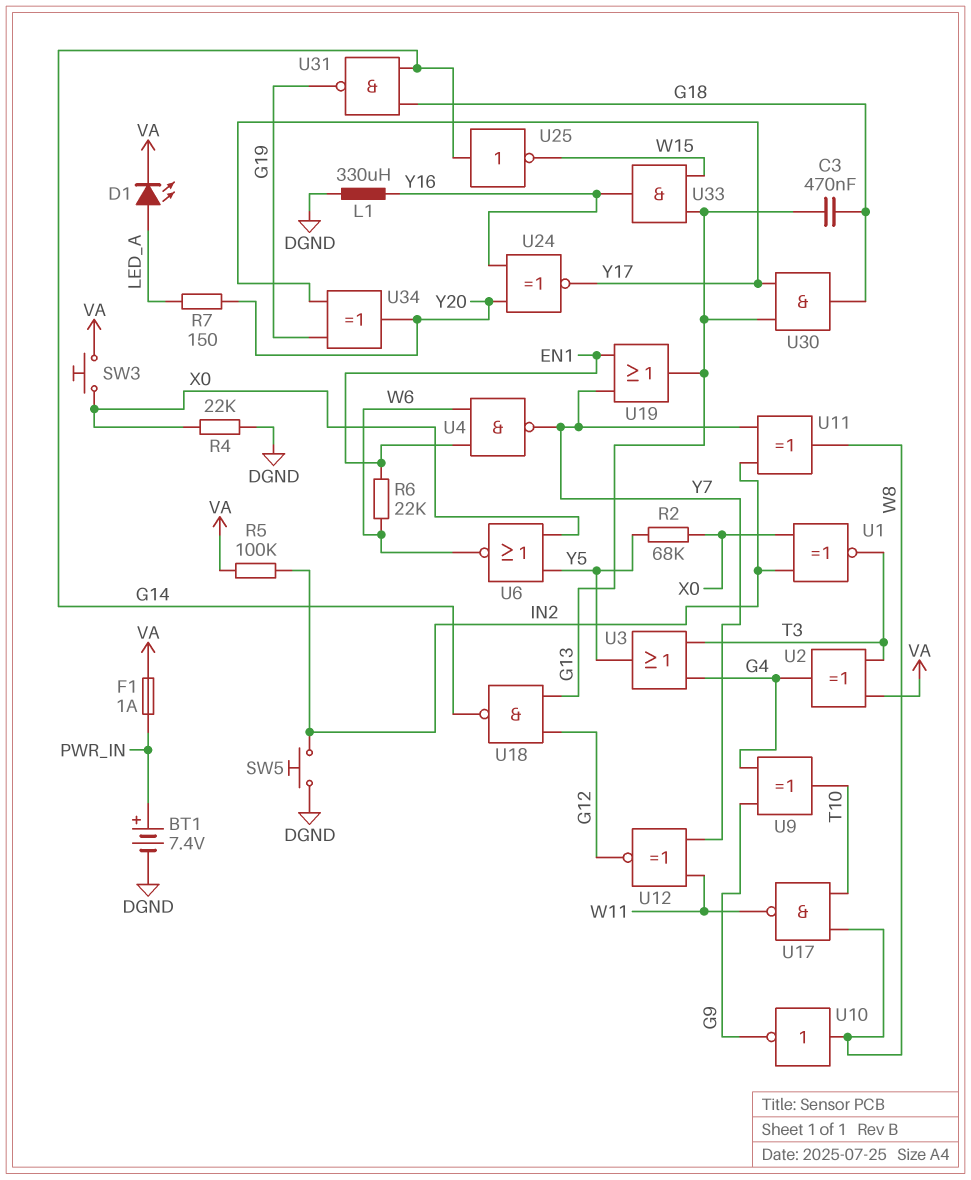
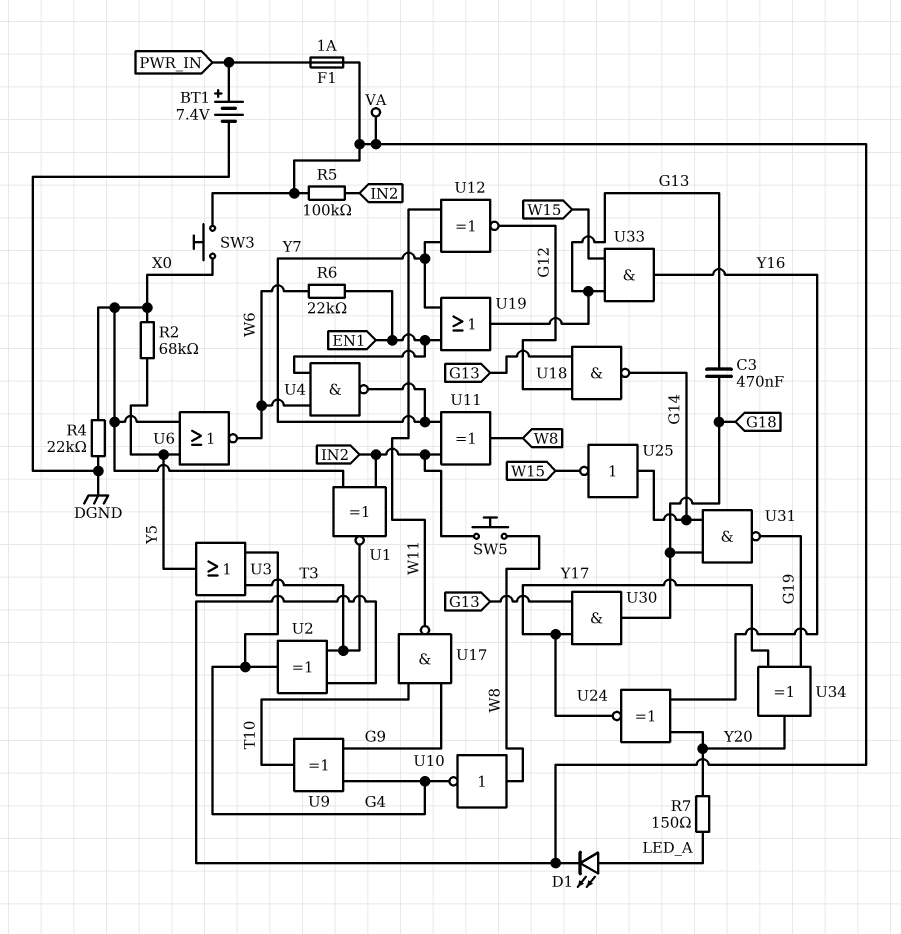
L1: 330uH (DGND, Y16) -> none
SW5: button (DGND, IN2) -> button (IN2, W8)
U10: NOT (in W8, out G9) -> NOT (in W8, out G4)
U17: NAND (in T10, in W8, out W11) -> NAND (in G9, in T10, out W11)

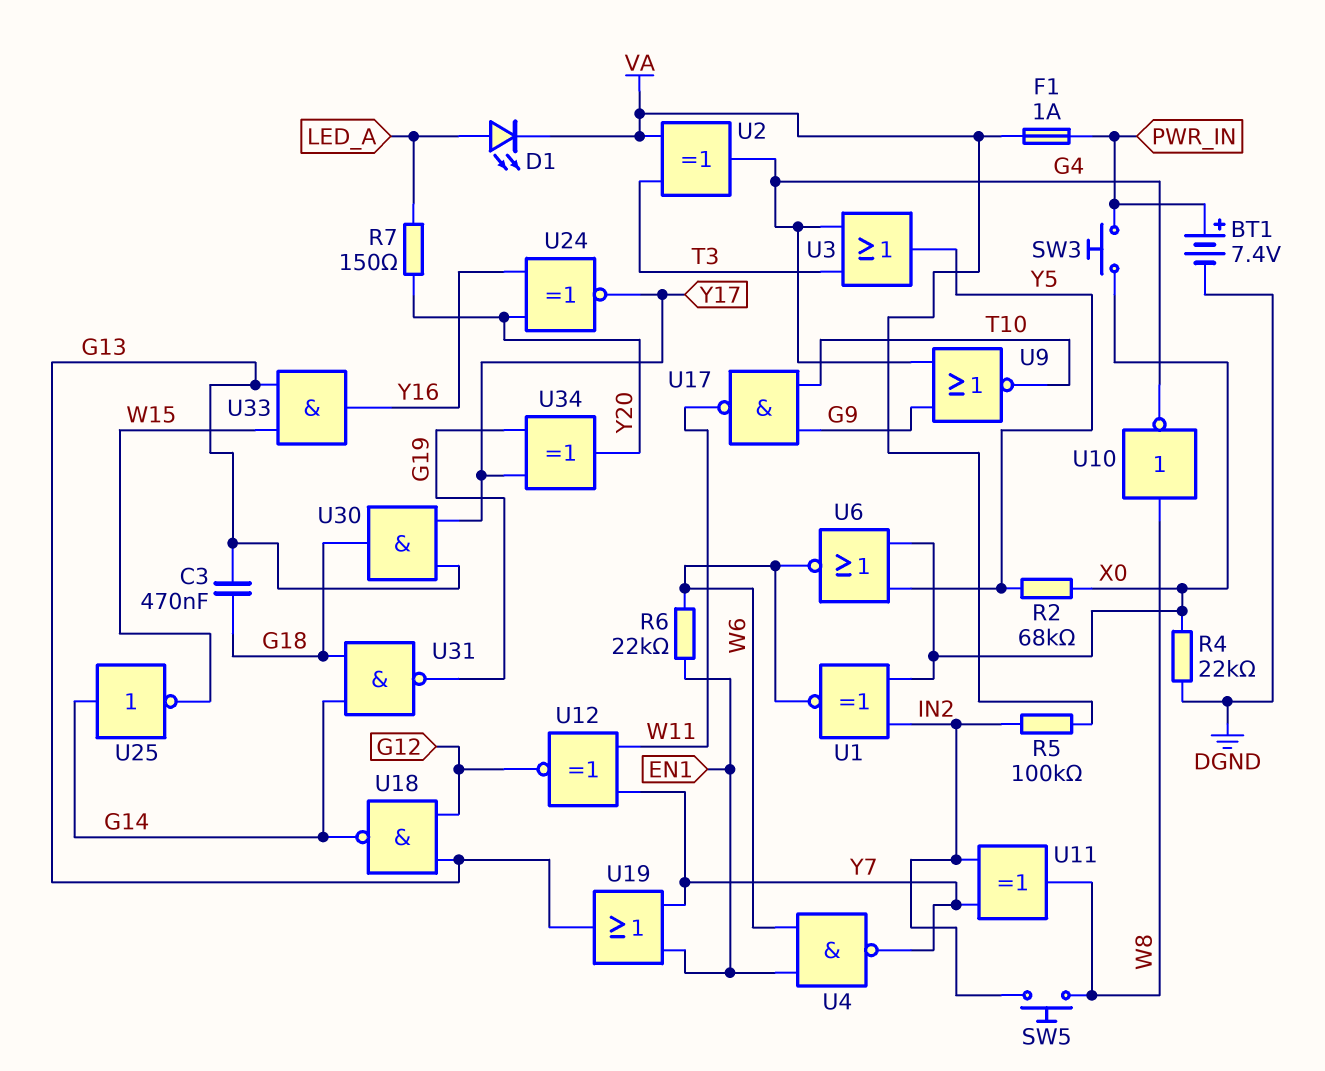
SW3: button (VA, X0) -> button (PWR_IN, X0)
U1: XNOR (in IN2, in X0, out T3) -> XNOR (in IN2, in X0, out W6)
U9: XOR (in G4, in G9, out T10) -> NOR (in G4, in G9, out T10)

